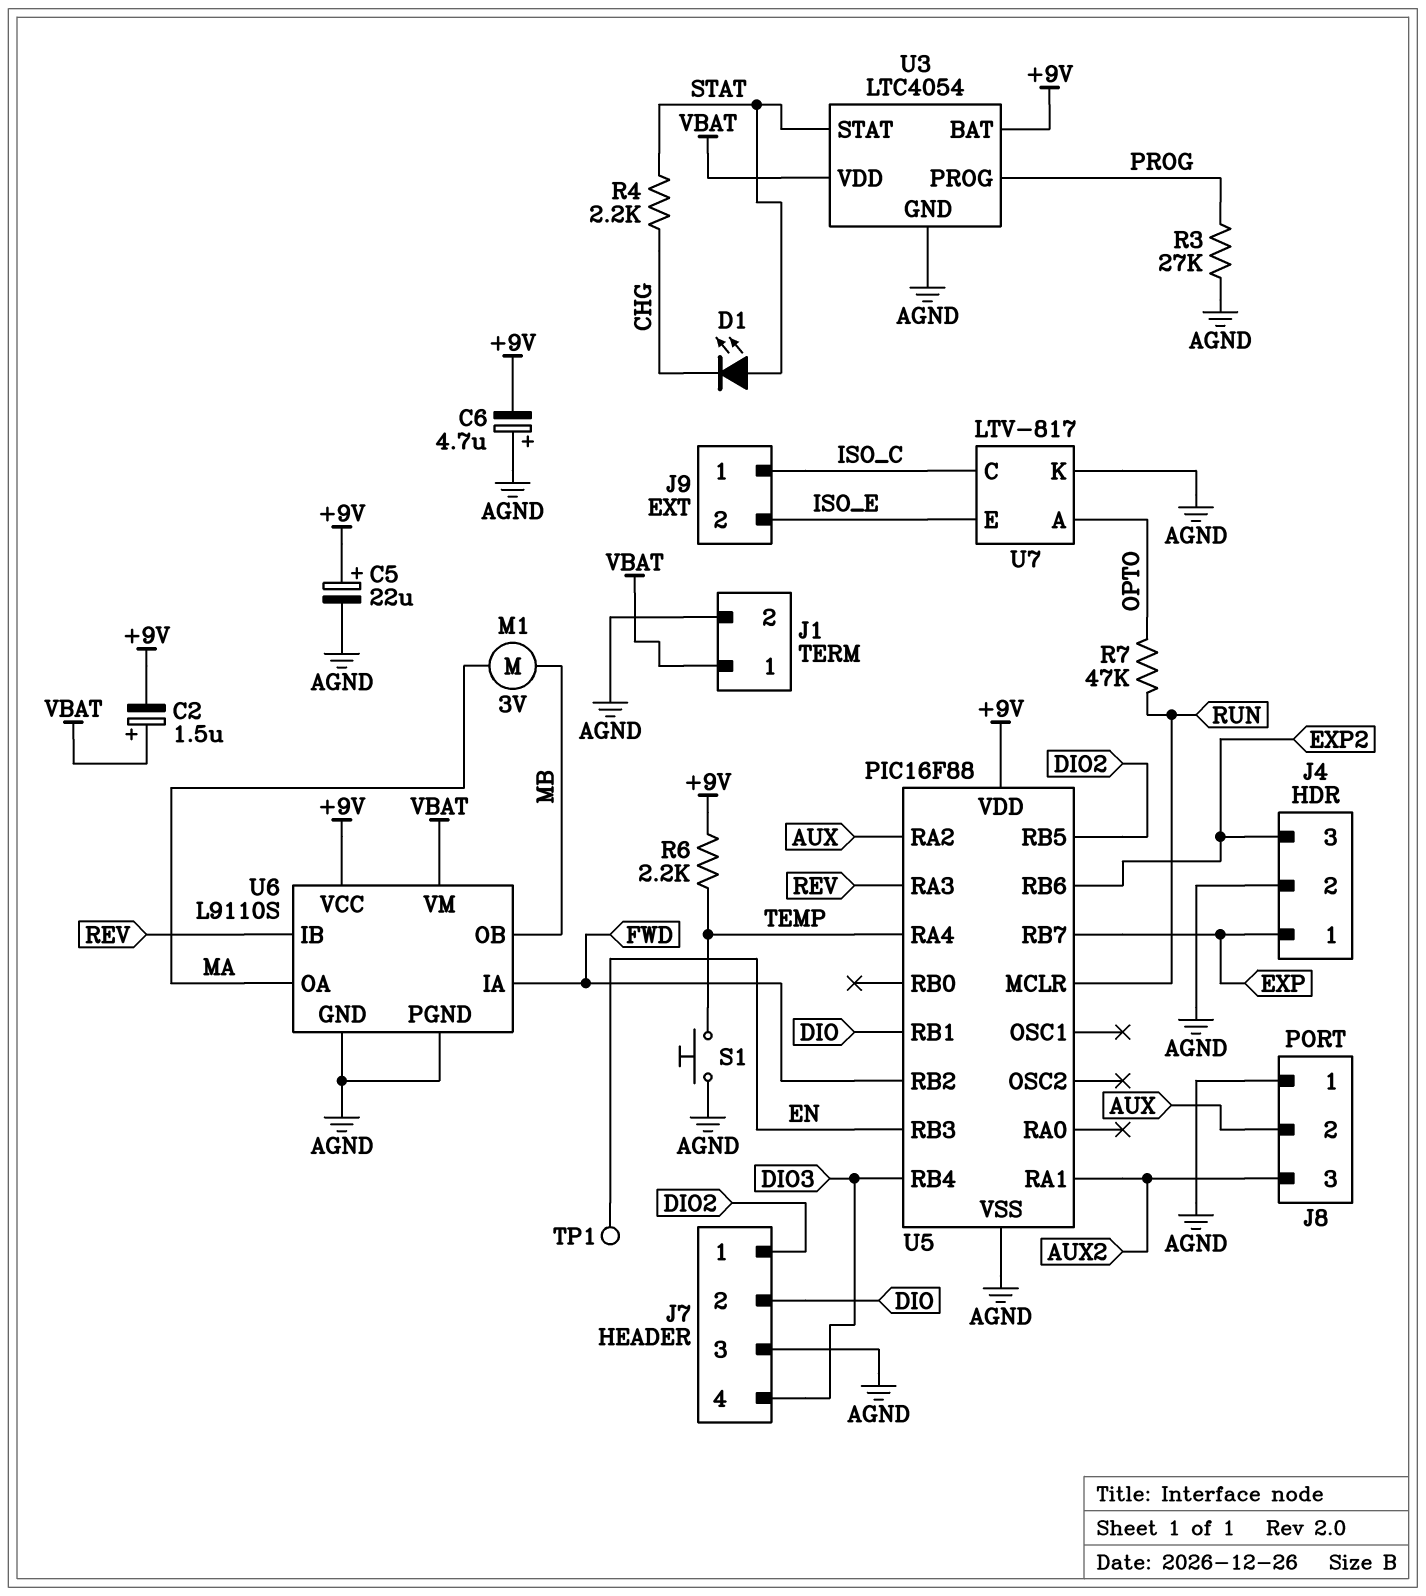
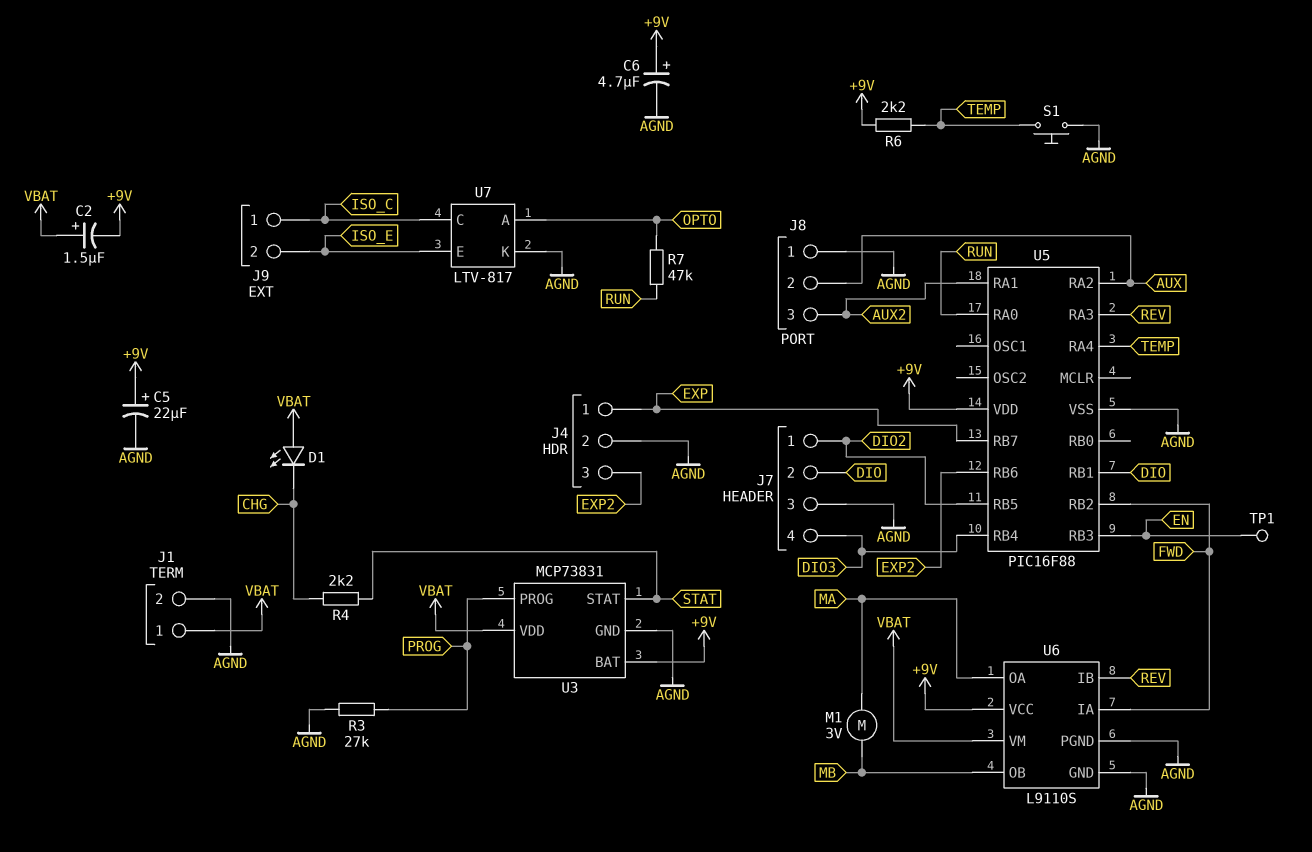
C6: 4.7uF (plus AGND, minus +9V) -> 4.7uF (plus +9V, minus AGND)
D1: LED (A STAT, K CHG) -> LED (A VBAT, K CHG)
U3: LTC4054 -> MCP73831
U5 pin MCLR: RUN -> none
U5 pin RA0: none -> RUN

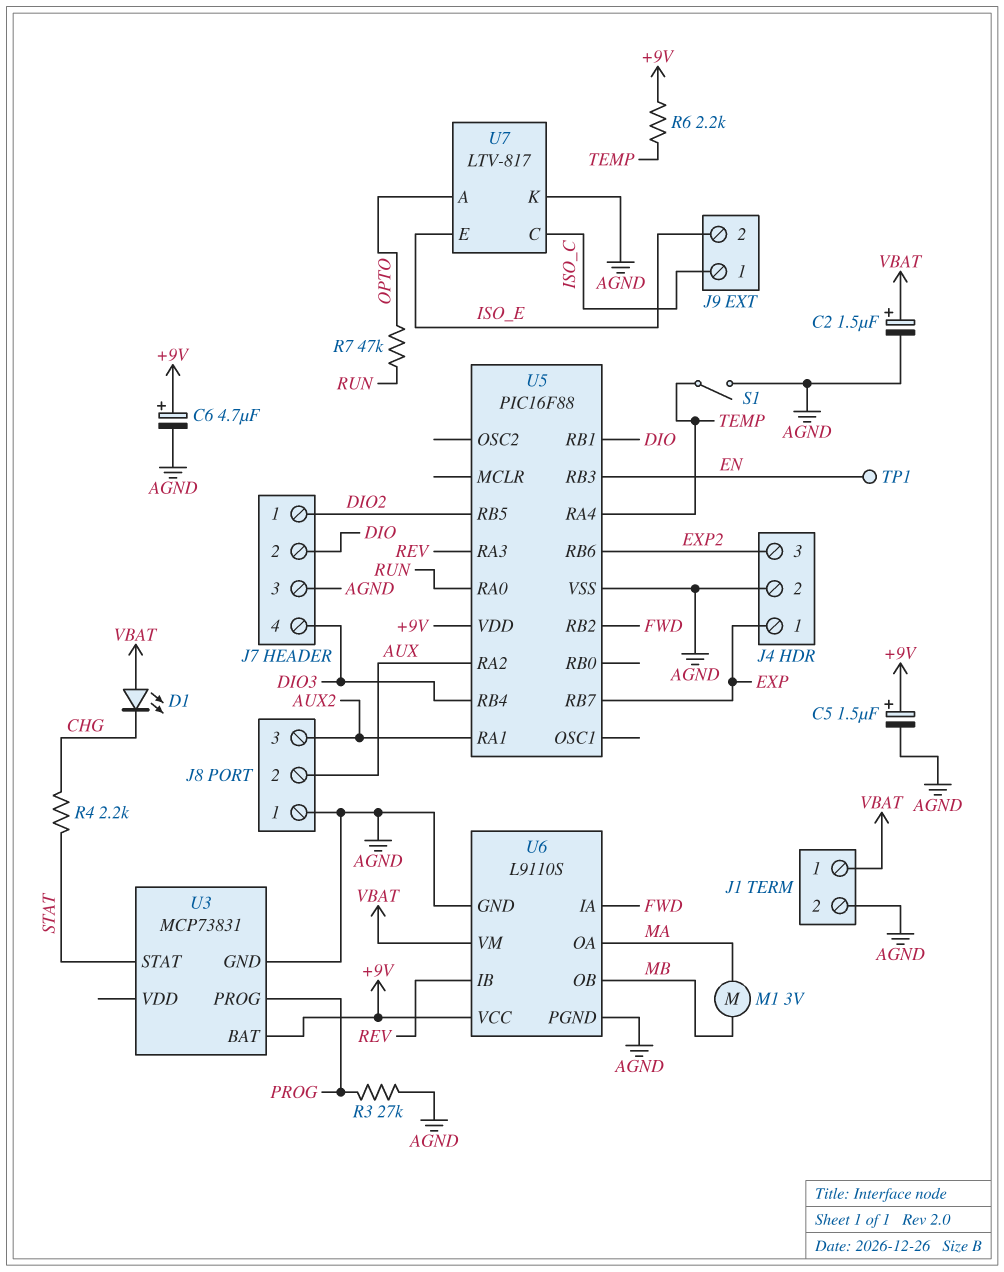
C2: 1.5uF (plus VBAT, minus +9V) -> 1.5uF (plus VBAT, minus AGND)
C5: 22uF (plus +9V, minus AGND) -> 1.5uF (plus +9V, minus AGND)
S1: button (AGND, TEMP) -> switch (AGND, TEMP)
U3 pin VDD: VBAT -> none

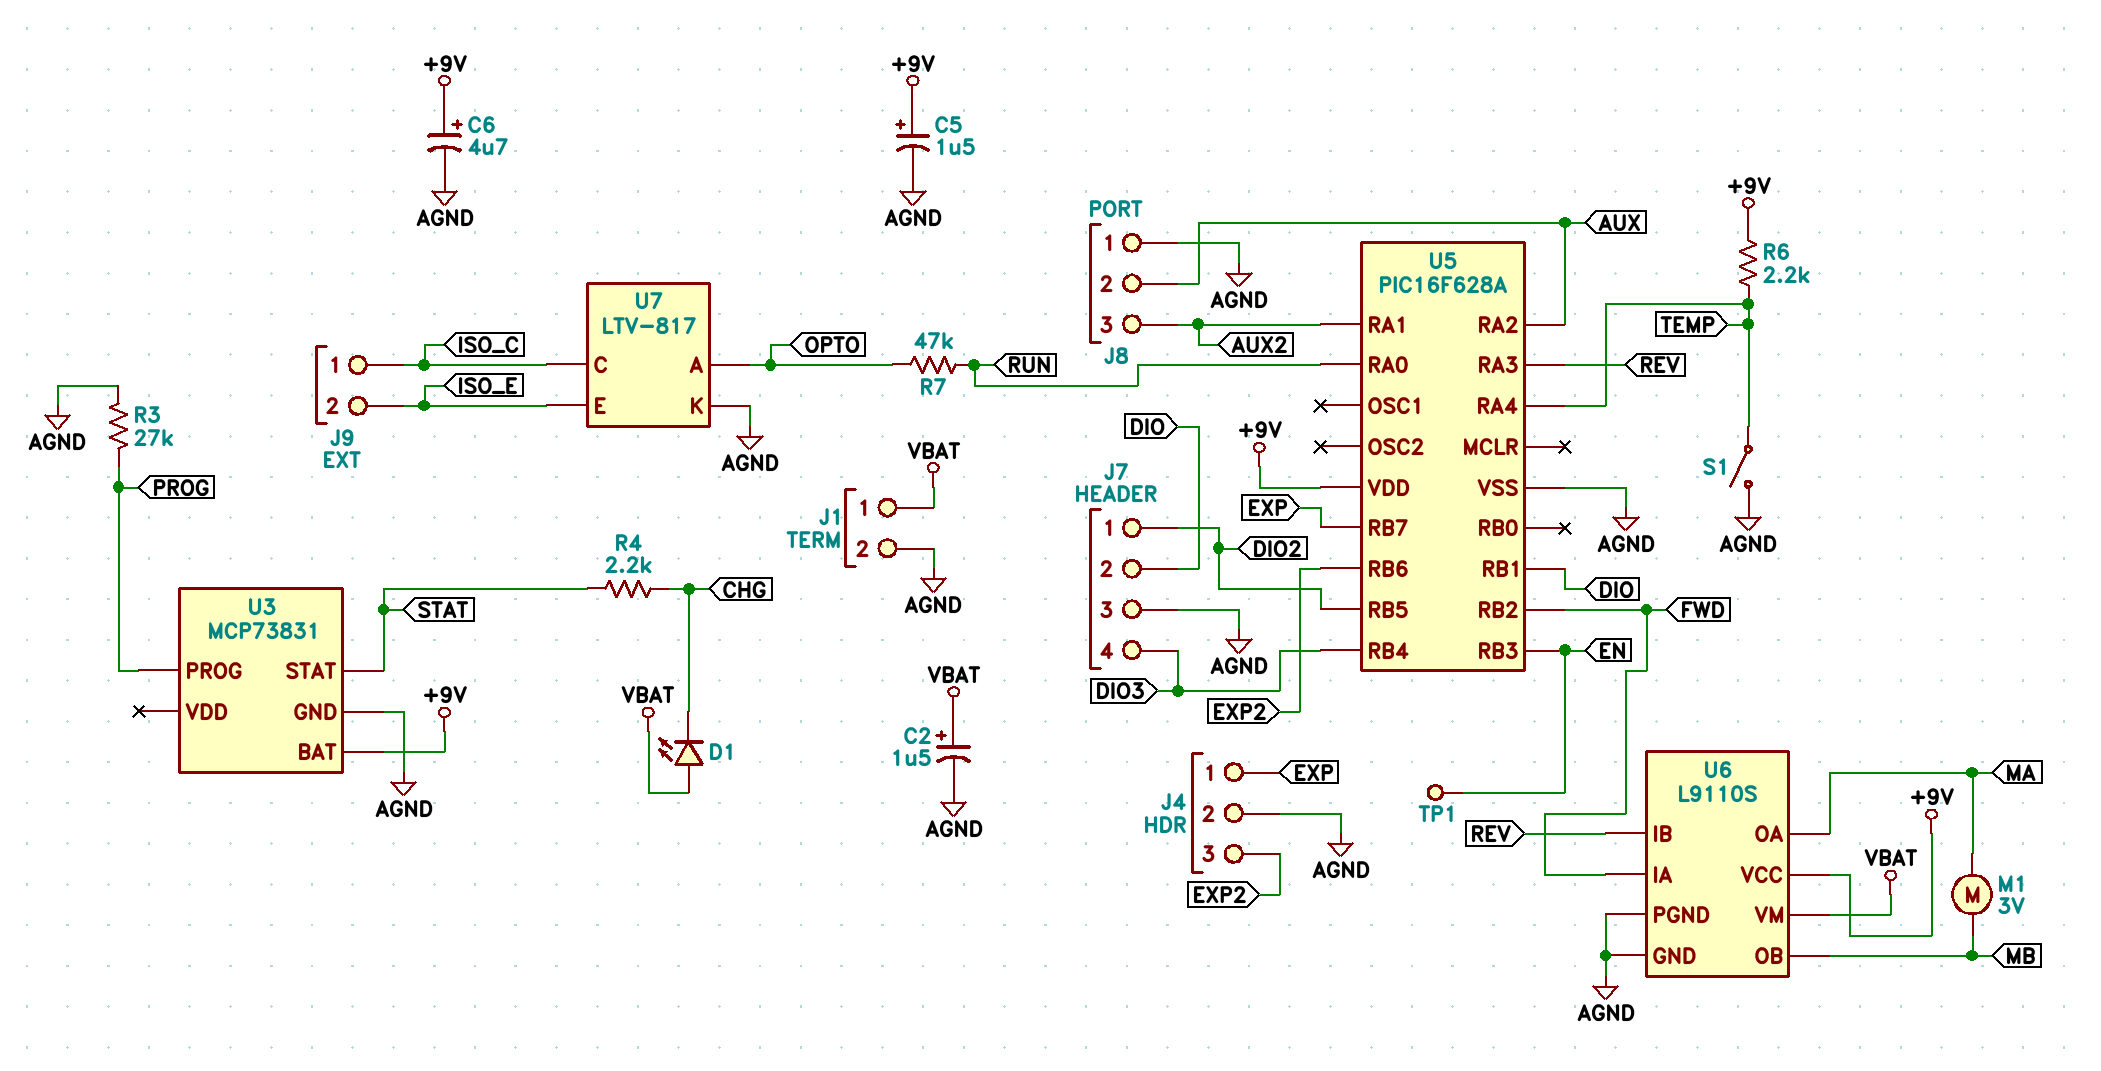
U5: PIC16F88 -> PIC16F628A

